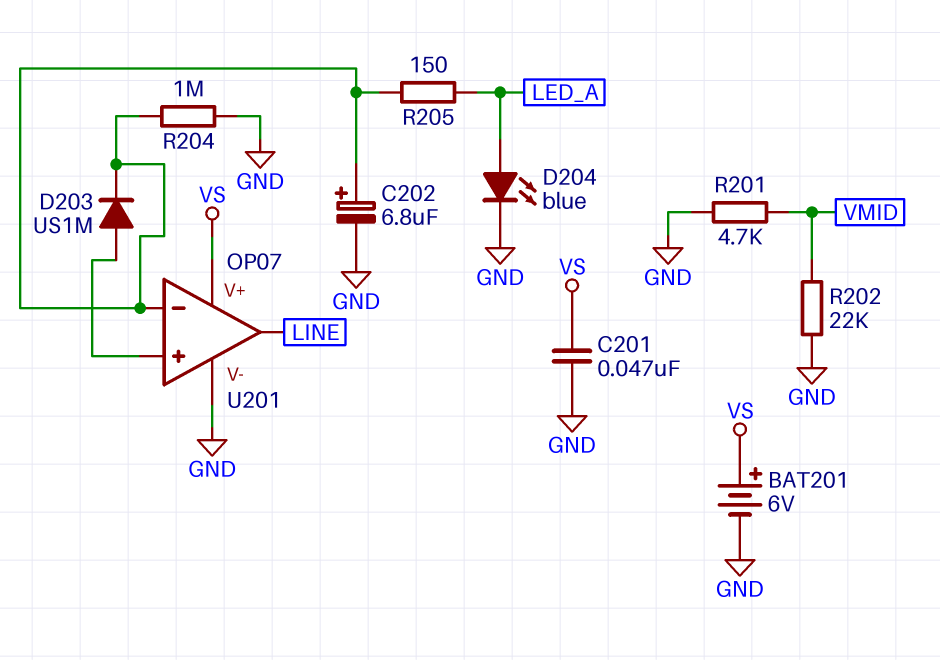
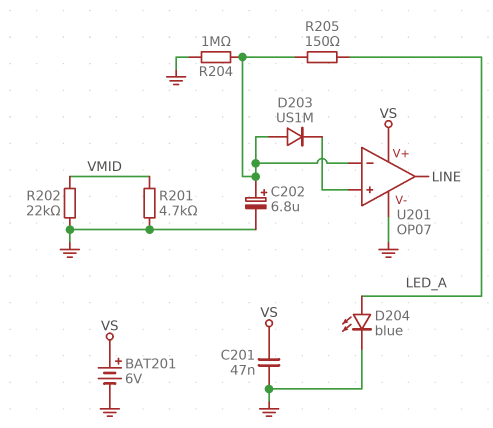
D203: diode US1M (A U201/in+, K U201/in-) -> diode US1M (A U201/in-, K U201/in+)

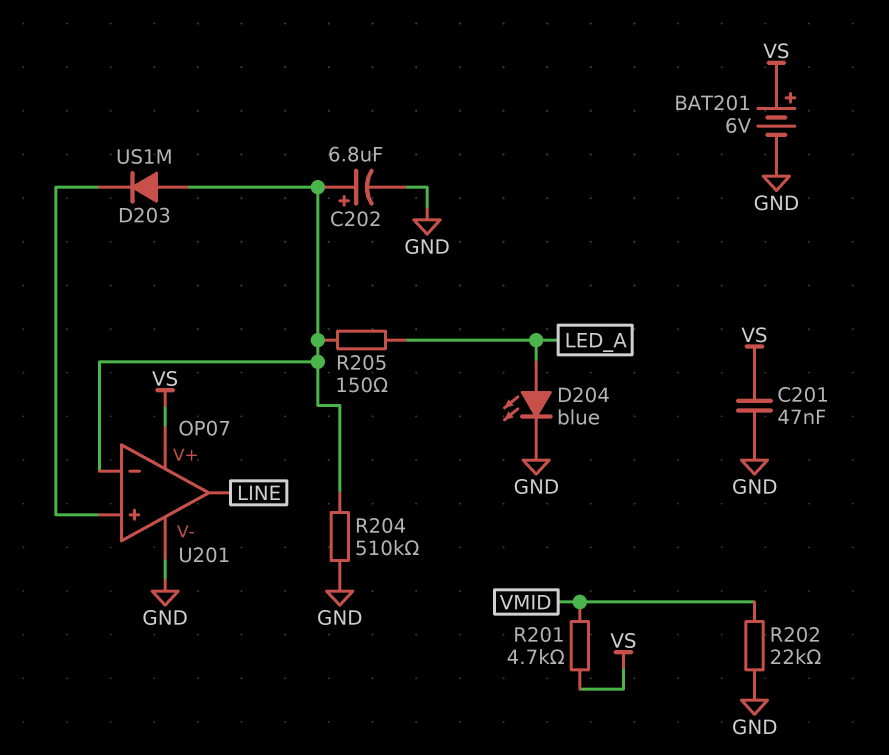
R201: 4.7k (GND, VMID) -> 4.7k (VMID, VS)
R204: 1M (GND, U201/in-) -> 510k (GND, U201/in-)

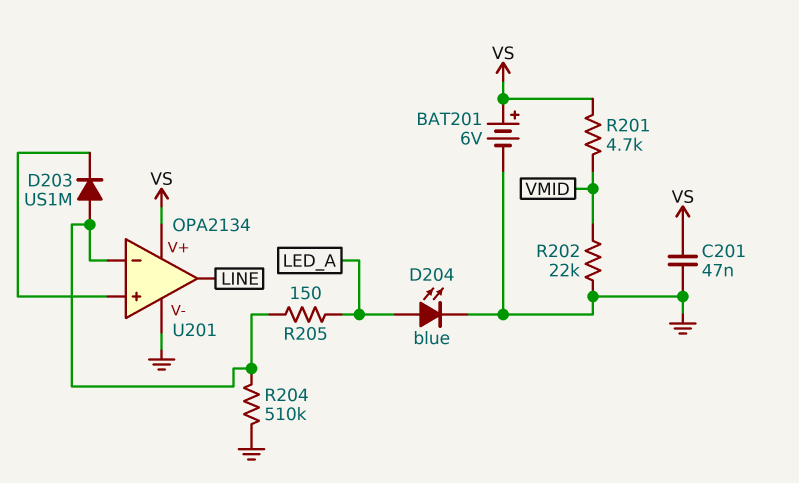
C202: 6.8uF (plus U201/in-, minus GND) -> none
U201: OP07 -> OPA2134

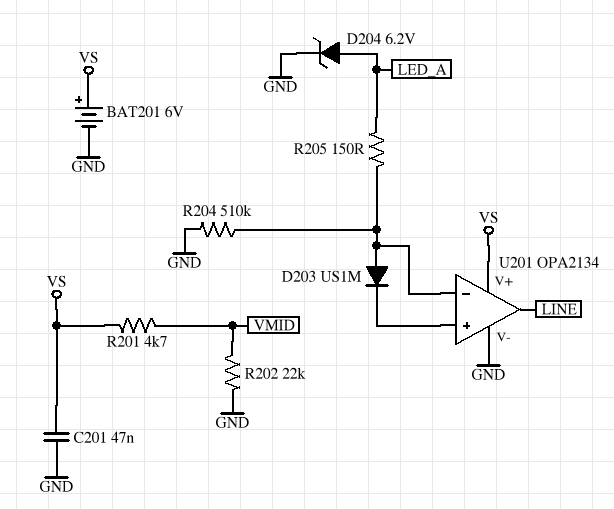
D204: LED blue (A LED_A, K GND) -> zener 6.2V (A LED_A, K GND)

